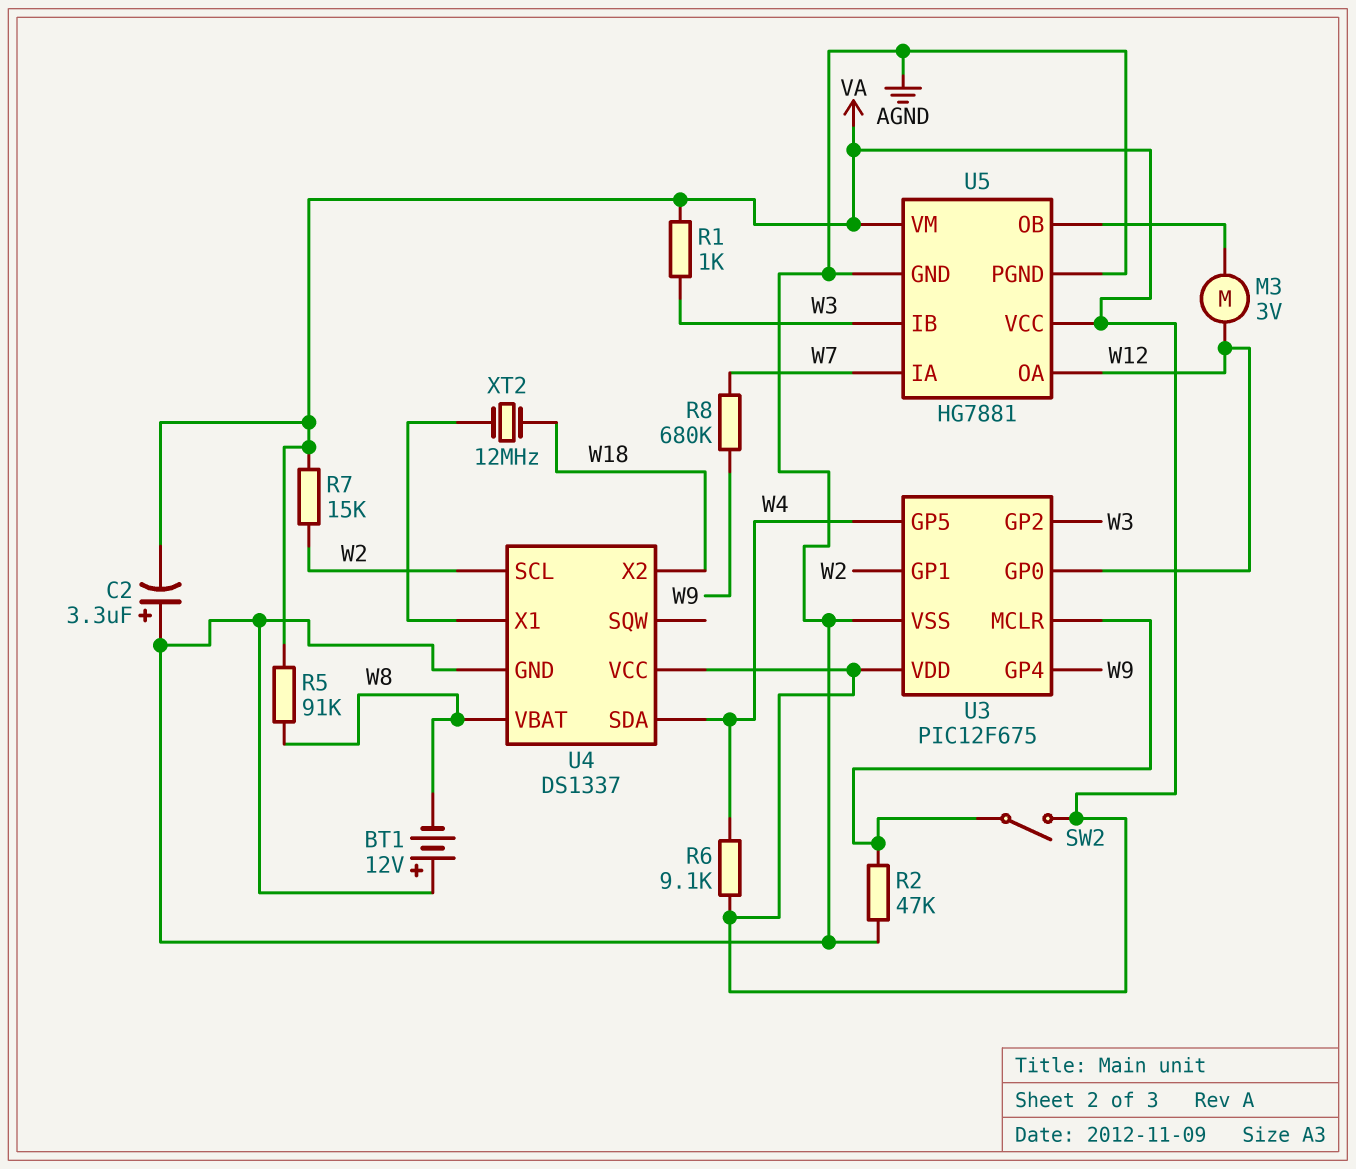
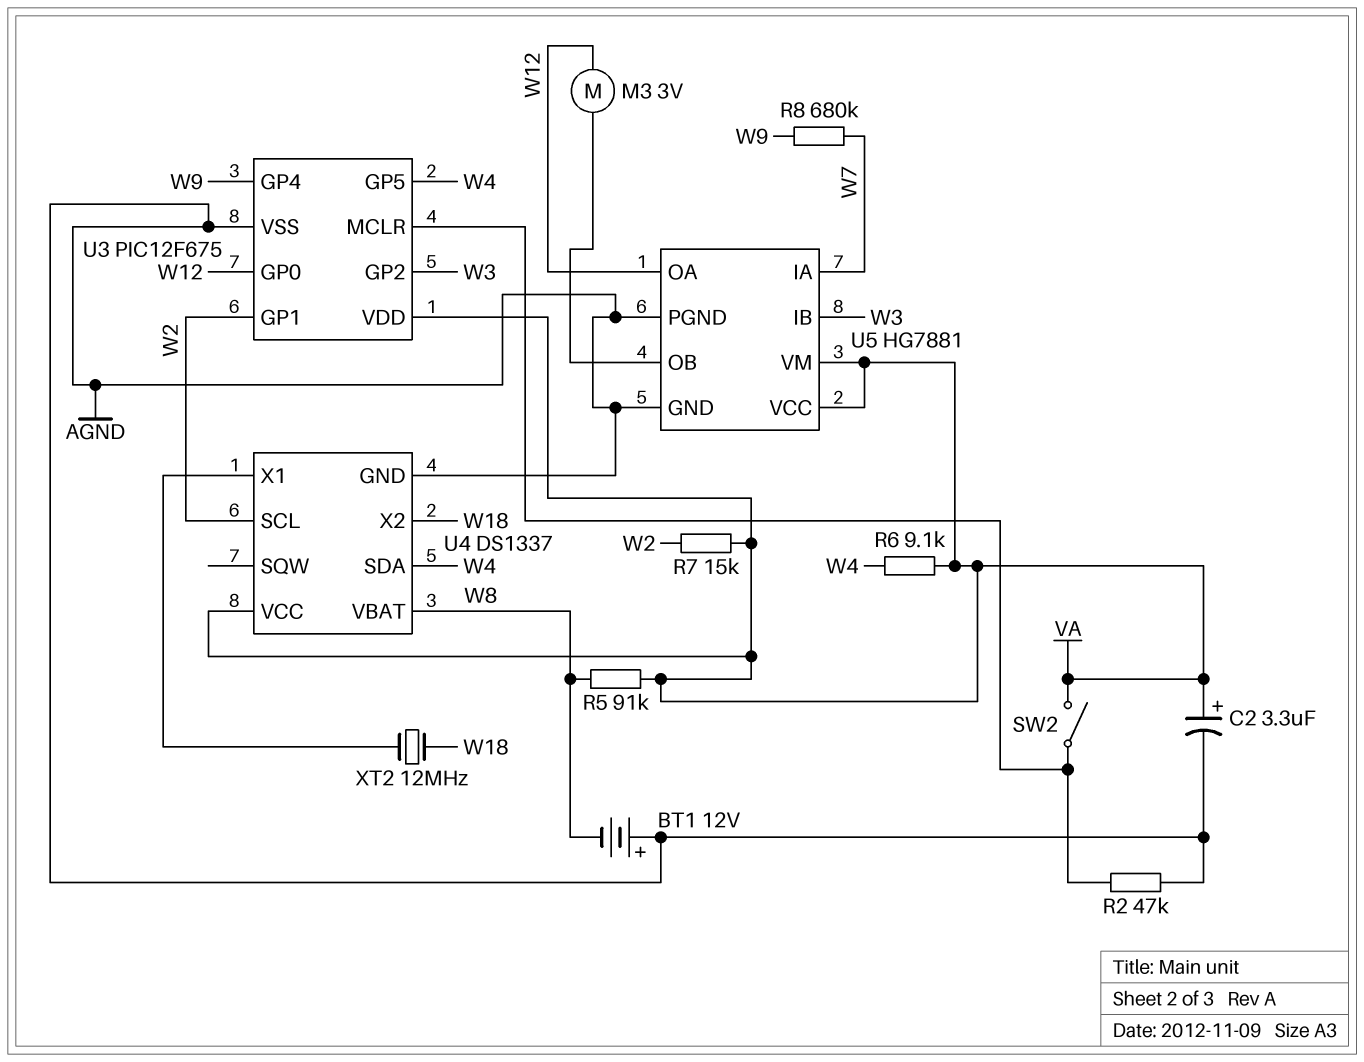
C2: 3.3uF (plus AGND, minus VA) -> 3.3uF (plus VA, minus AGND)
R1: 1k (VA, W3) -> none

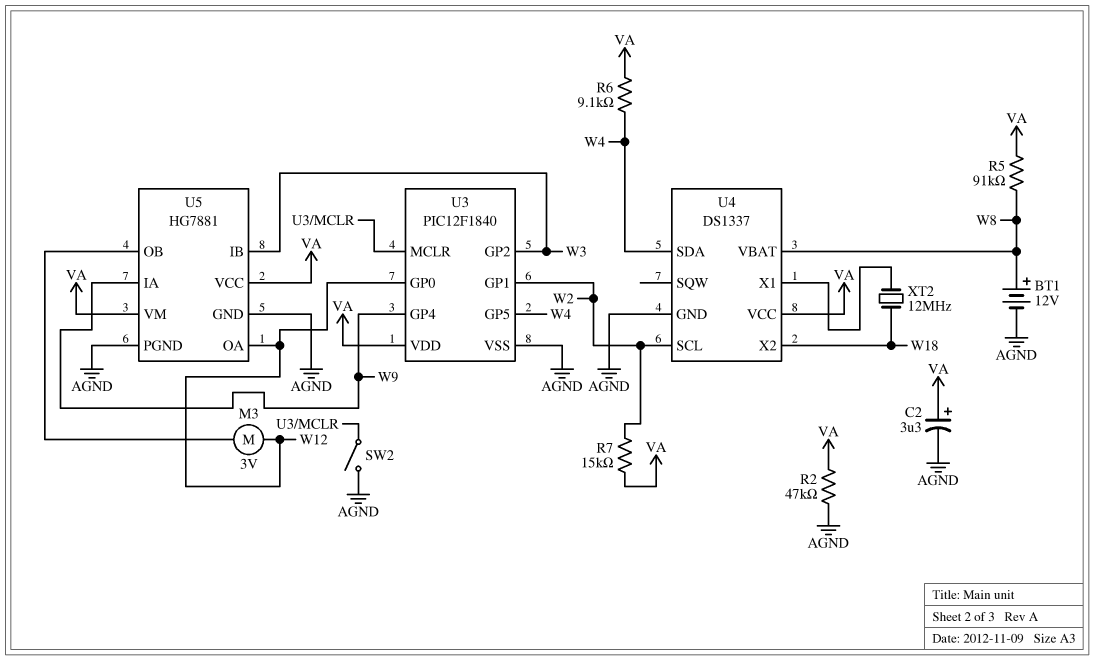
BT1: 12V (plus AGND, minus W8) -> 12V (plus W8, minus AGND)
R2: 47k (AGND, U3/MCLR) -> 47k (AGND, VA)
R8: 680k (W7, W9) -> none
SW2: switch (U3/MCLR, VA) -> switch (AGND, U3/MCLR)
U3: PIC12F675 -> PIC12F1840
U5 pin IA: W7 -> W9

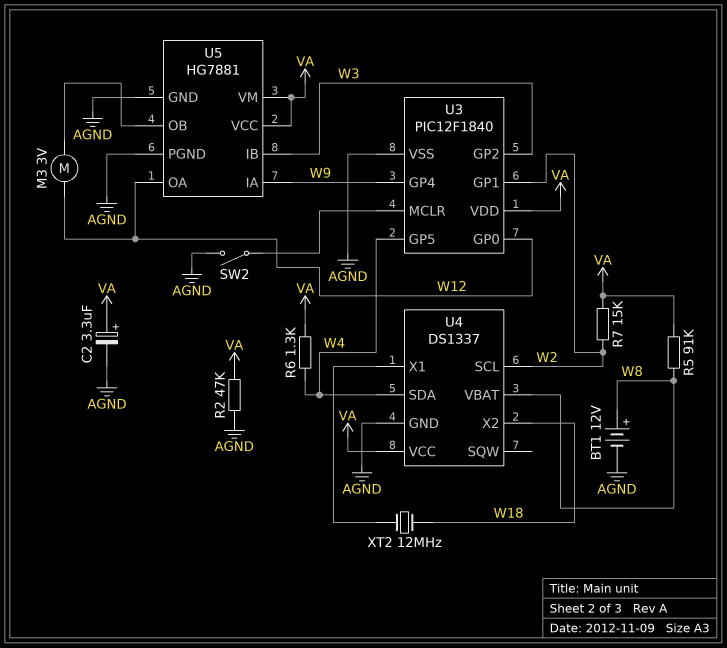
R6: 9.1k (VA, W4) -> 1.3k (VA, W4)

